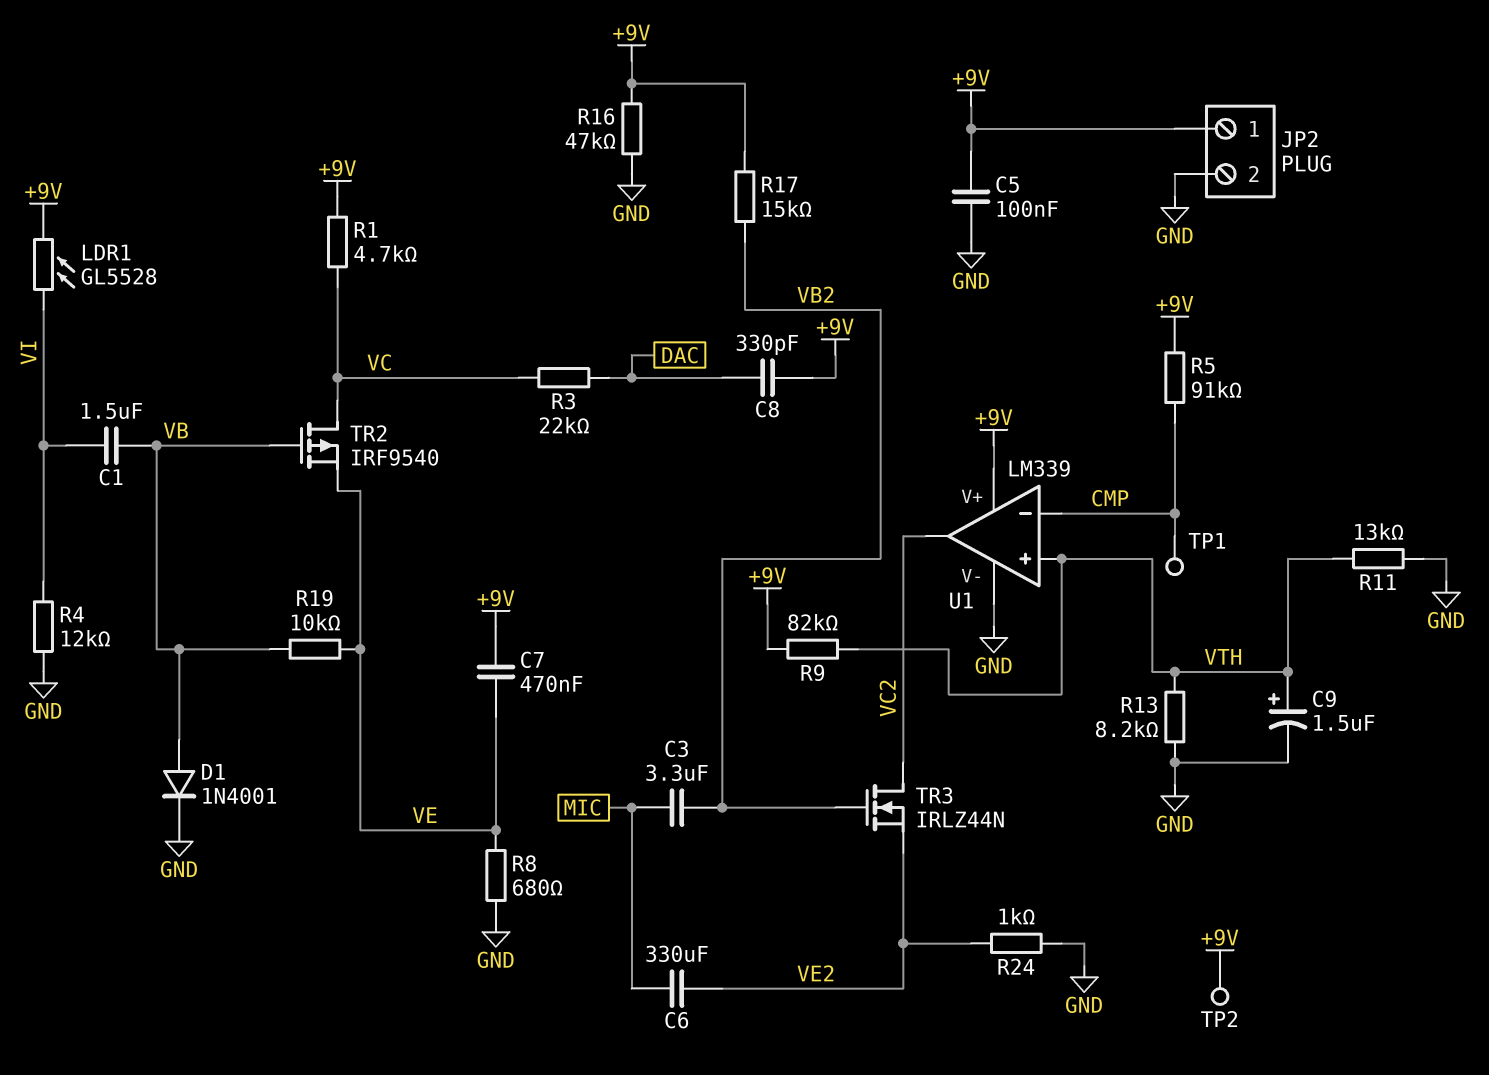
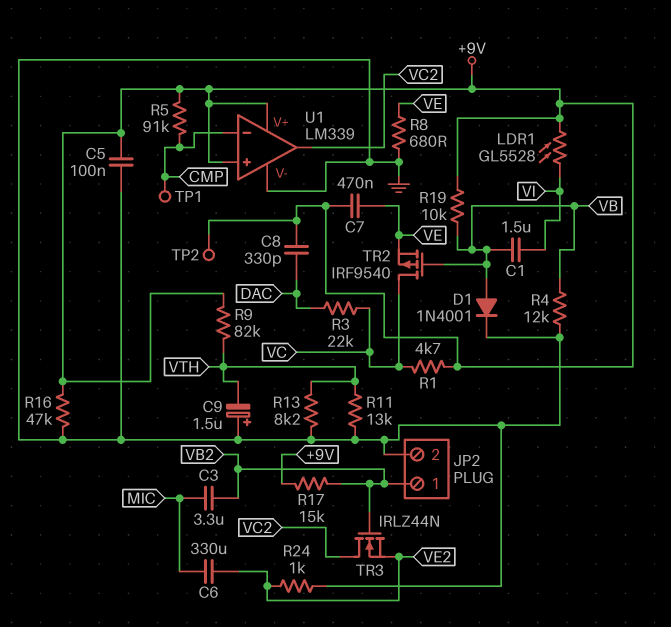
C9: 1.5uF (plus VTH, minus GND) -> 1.5uF (plus GND, minus VTH)
JP2 pin 1: +9V -> VB2
R4: 12k (GND, VI) -> 12k (GND, VB)
R19: 10k (VB, VE) -> 10k (+9V, VB)
U1 pin in+: VTH -> +9V

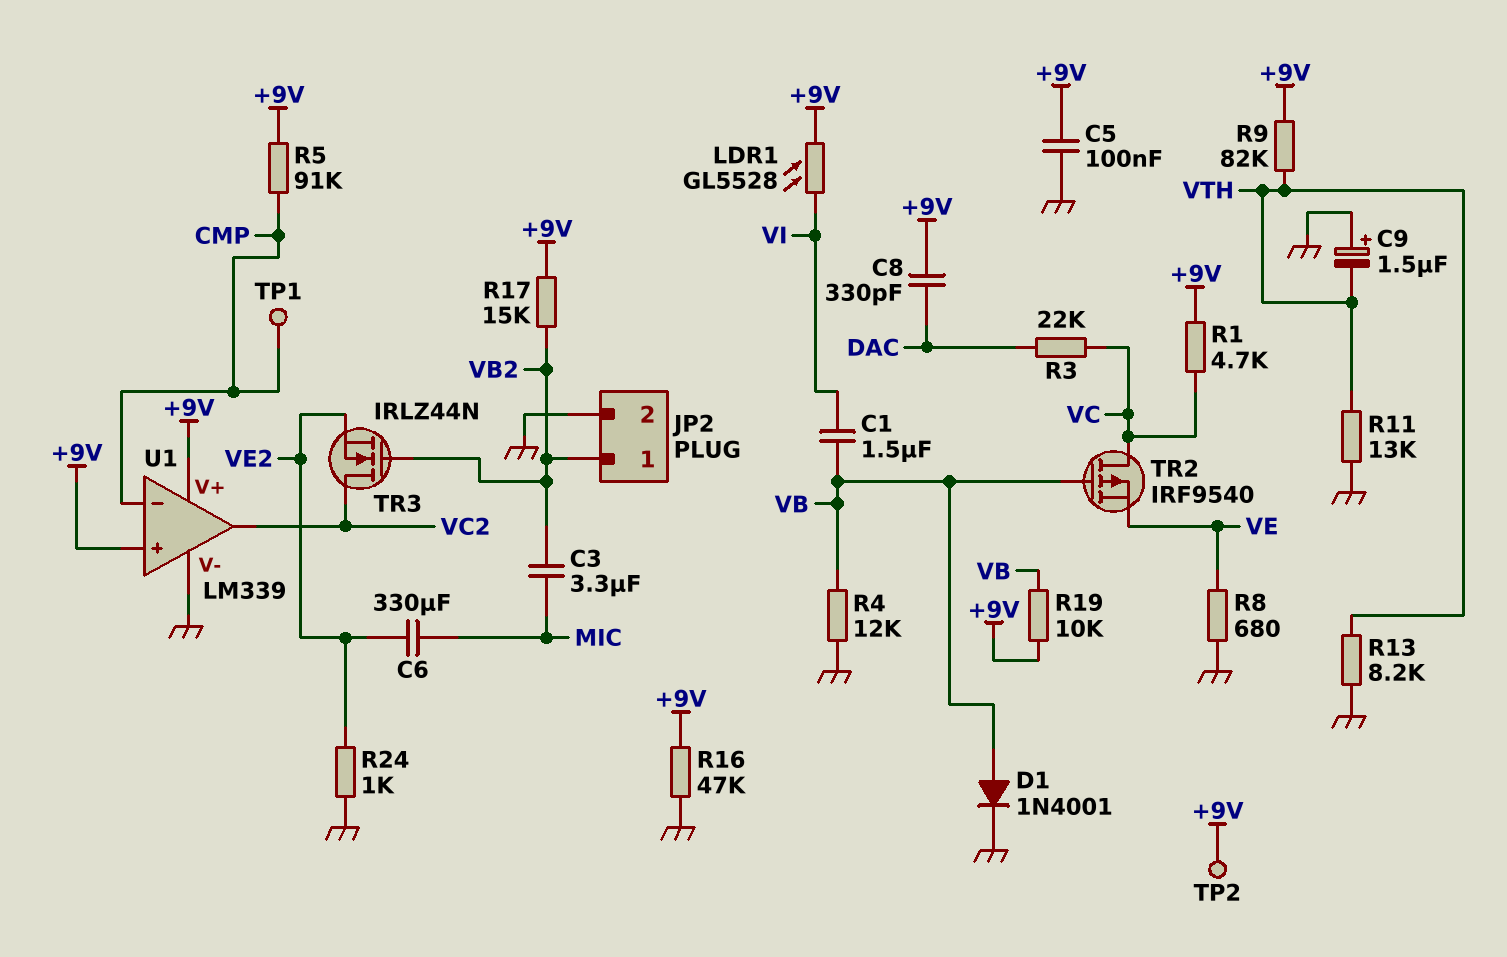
C7: 470nF (+9V, VE) -> none

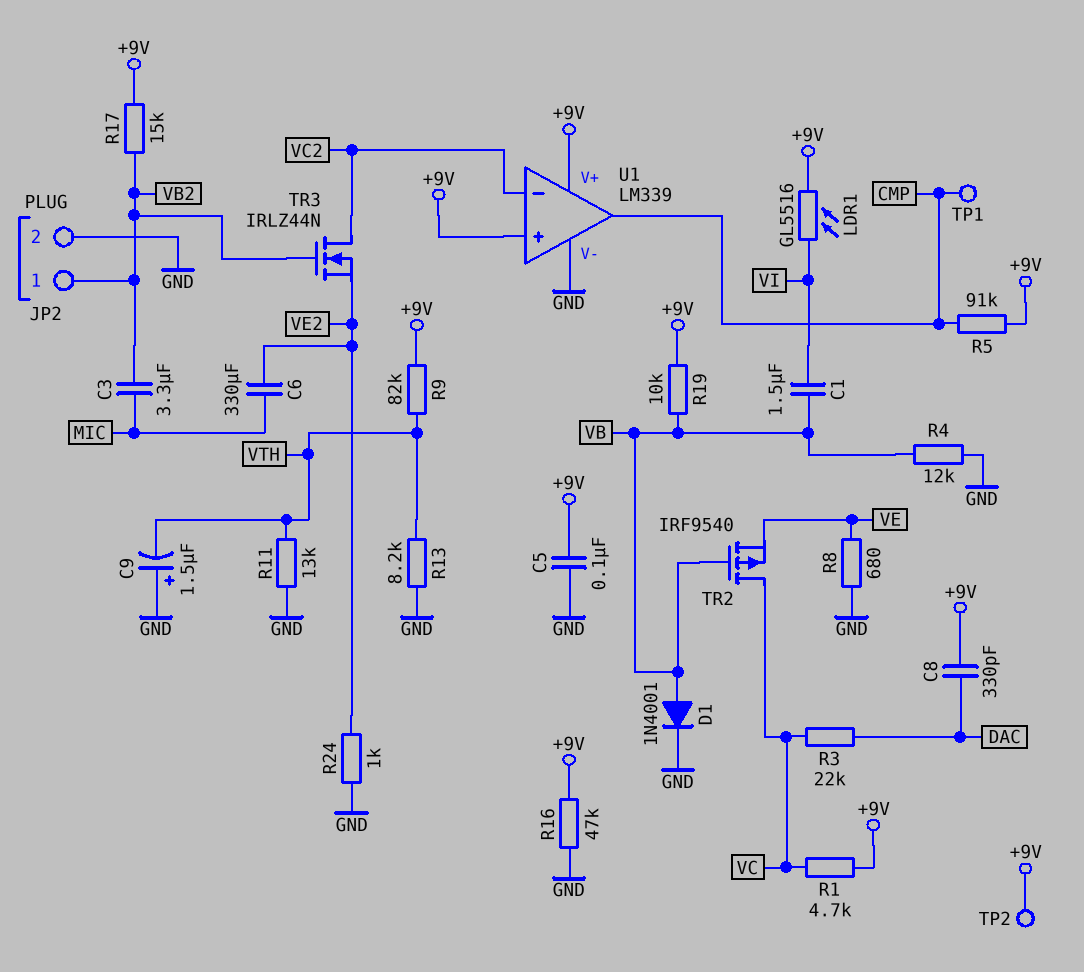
LDR1: GL5528 (+9V, VI) -> GL5516 (+9V, VI)
U1 pin in-: CMP -> VC2
U1 pin out: VC2 -> CMP

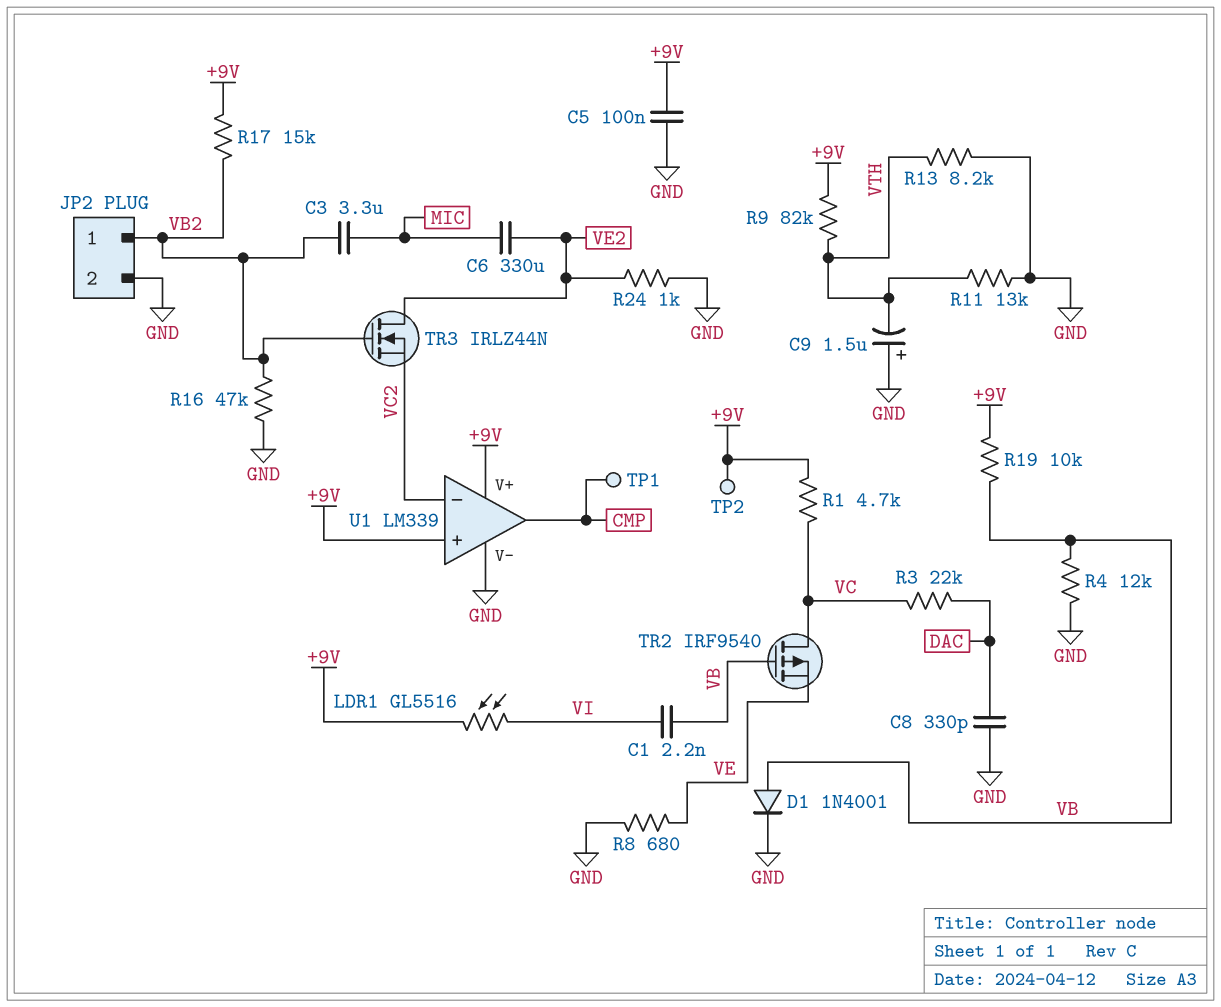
C1: 1.5uF (VB, VI) -> 2.2nF (VB, VI)
C8: 330pF (+9V, DAC) -> 330pF (DAC, GND)
R5: 91k (+9V, CMP) -> none
R16: 47k (+9V, GND) -> 47k (GND, VB2)
TR3: NMOS IRLZ44N (G VB2, D VC2, S VE2) -> NMOS IRLZ44N (G VB2, D VE2, S VC2)

